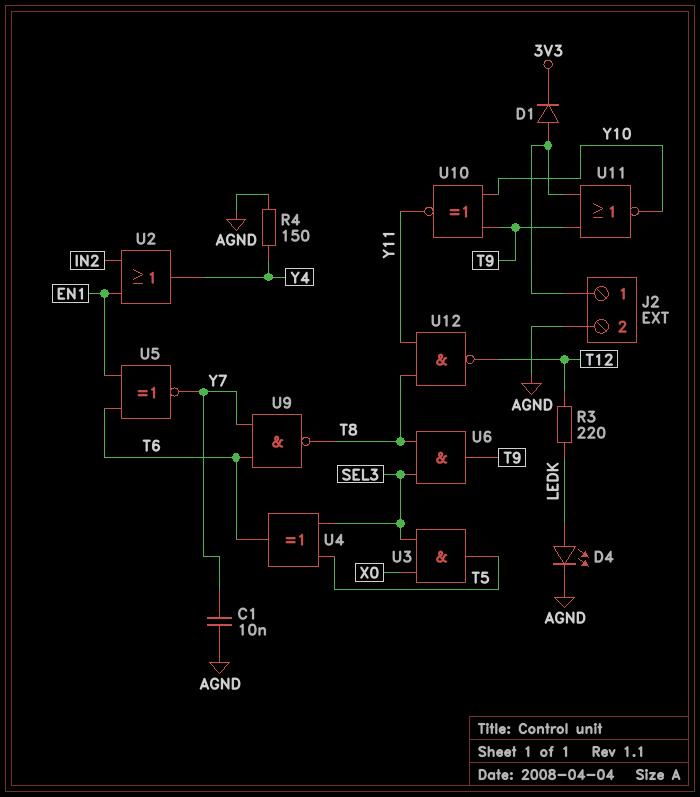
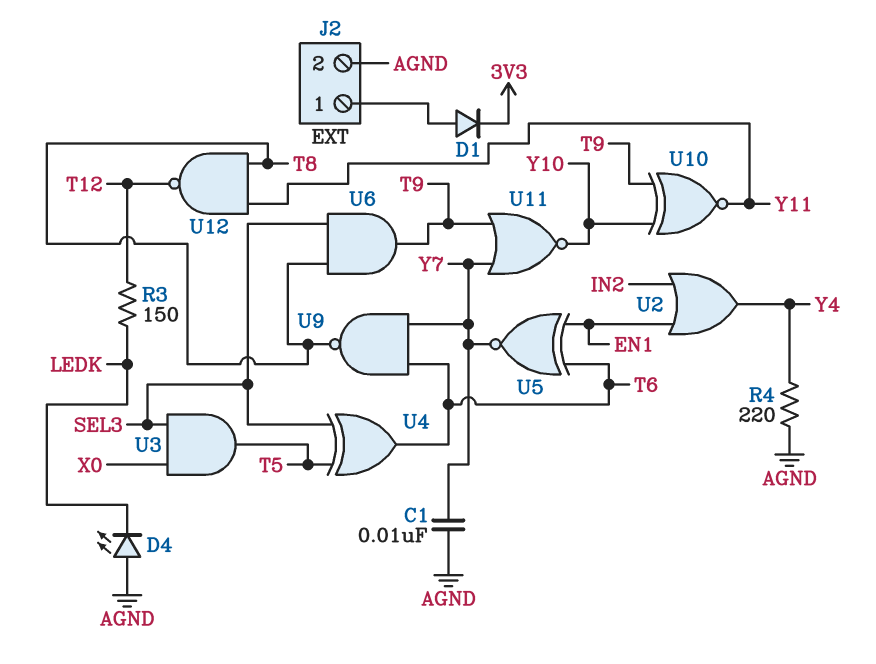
D4: LED (A LEDK, K AGND) -> LED (A AGND, K LEDK)
R3: 220 (LEDK, T12) -> 150 (LEDK, T12)
R4: 150 (AGND, Y4) -> 220 (AGND, Y4)
U11: NOR (in J2/1, in T9, out Y10) -> NOR (in T9, in Y7, out Y10)

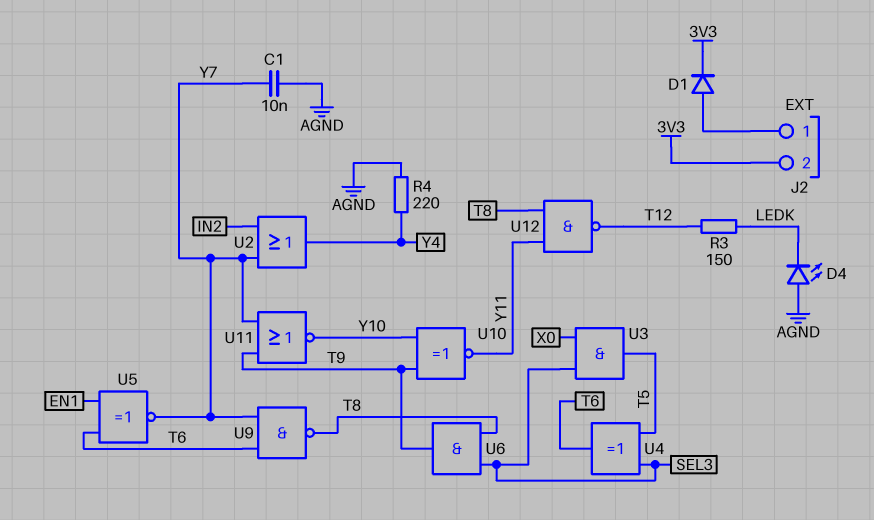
J2 pin 2: AGND -> 3V3
U2: OR (in EN1, in IN2, out Y4) -> OR (in IN2, in Y7, out Y4)

